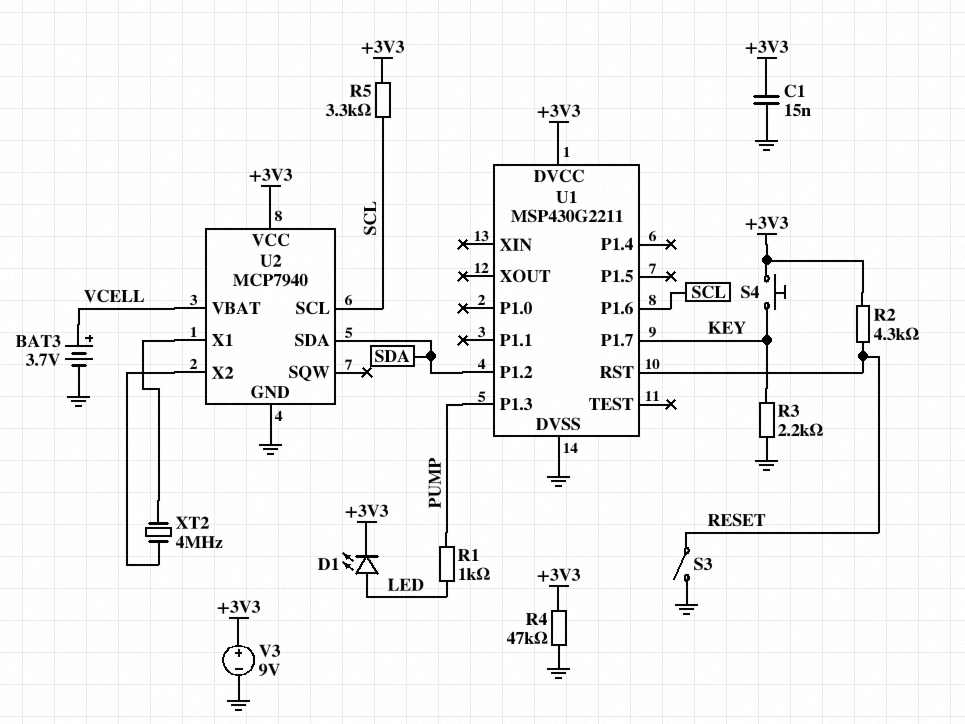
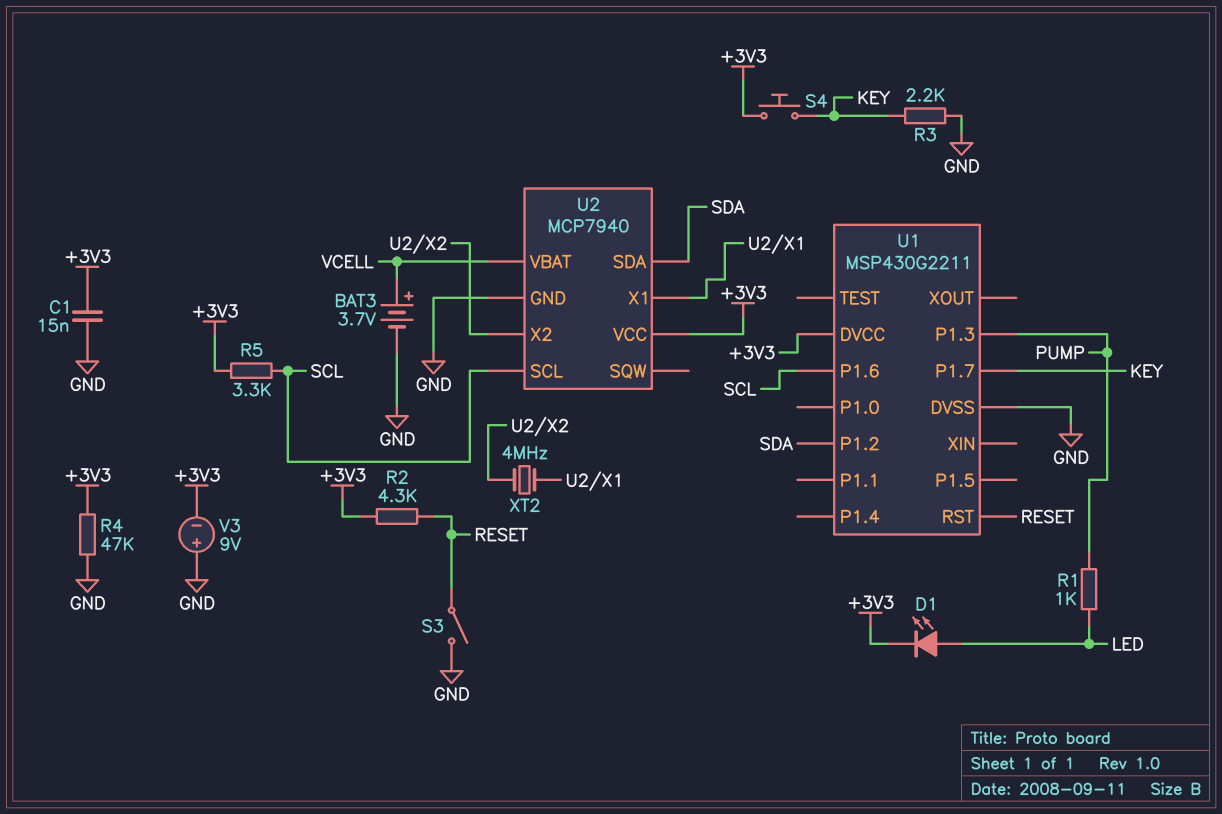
V3: 9V (plus +3V3, minus GND) -> 9V (plus GND, minus +3V3)

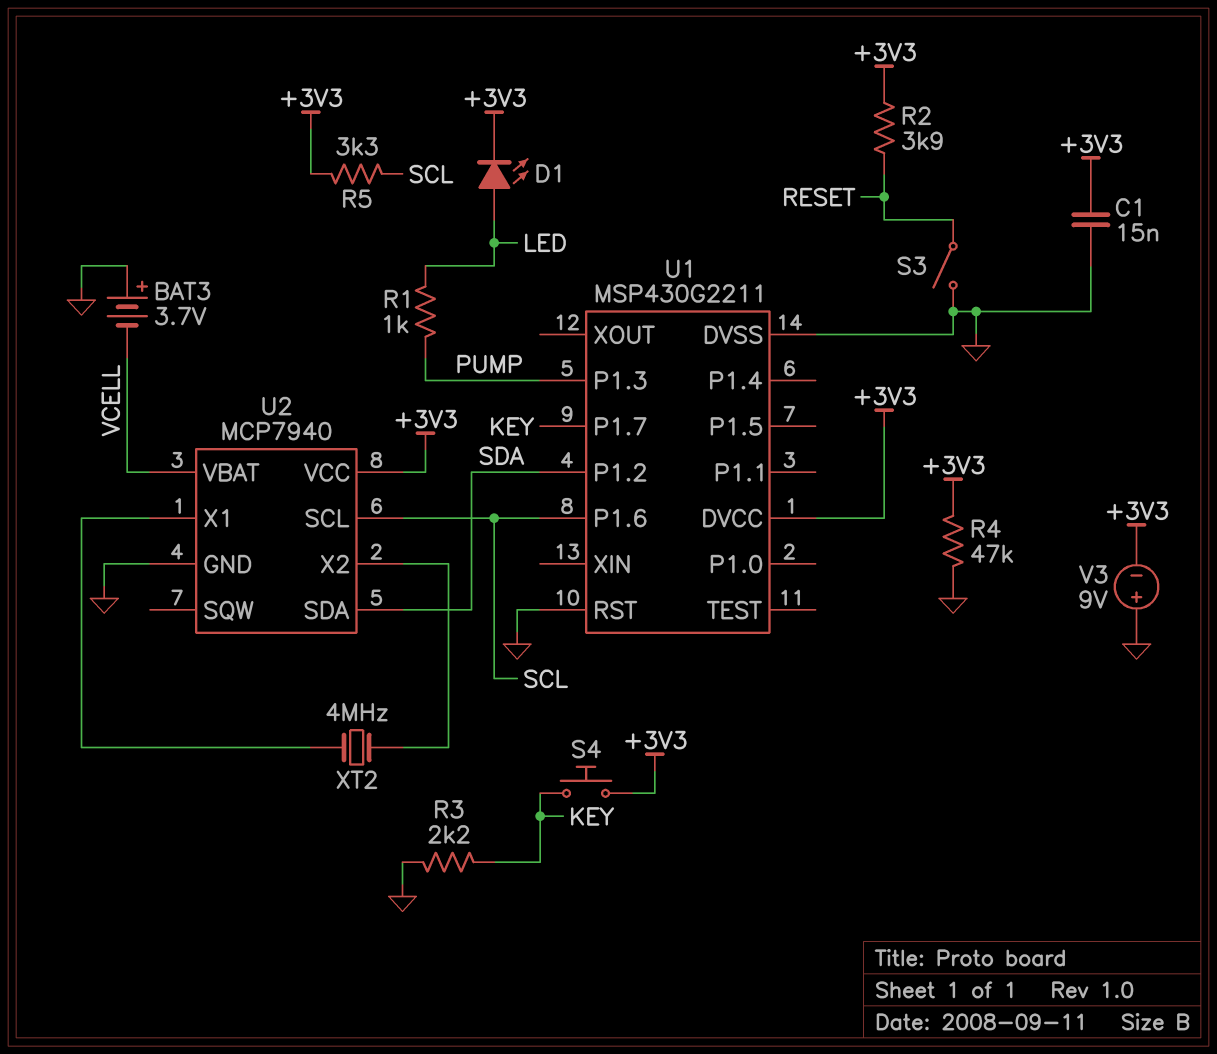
BAT3: 3.7V (plus VCELL, minus GND) -> 3.7V (plus GND, minus VCELL)
R2: 4.3k (+3V3, RESET) -> 3.9k (+3V3, RESET)
U1 pin RST: RESET -> GND

